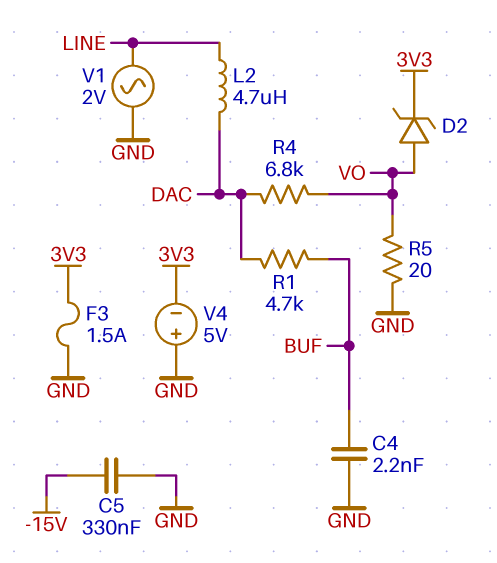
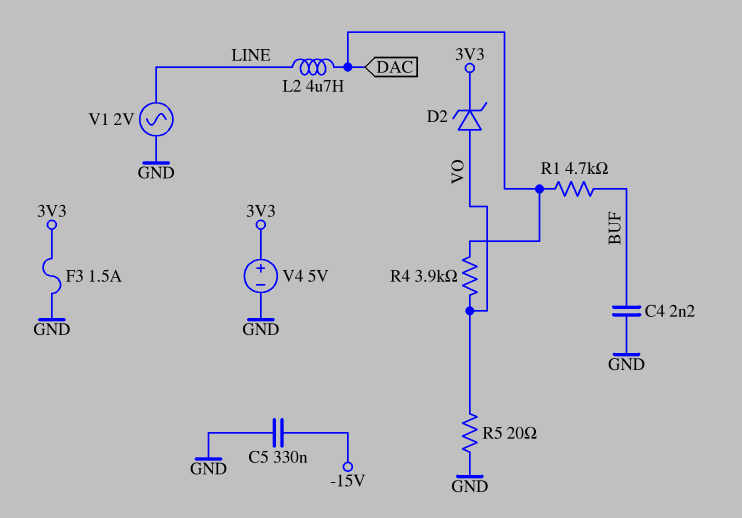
R4: 6.8k (DAC, VO) -> 3.9k (DAC, VO)
V4: 5V (plus GND, minus 3V3) -> 5V (plus 3V3, minus GND)

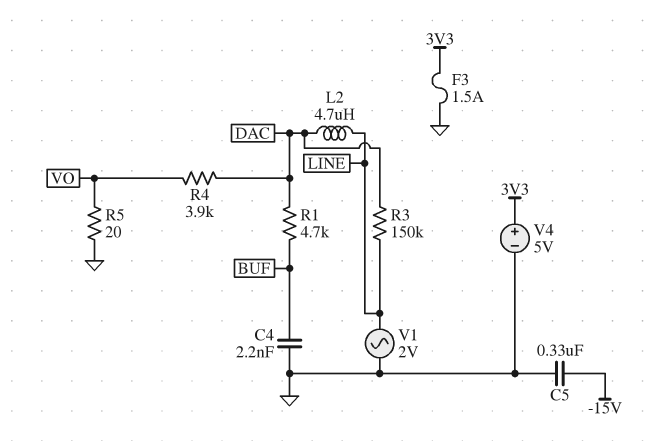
D2: zener (A VO, K 3V3) -> none
R3: none -> 150k (DAC, LINE)

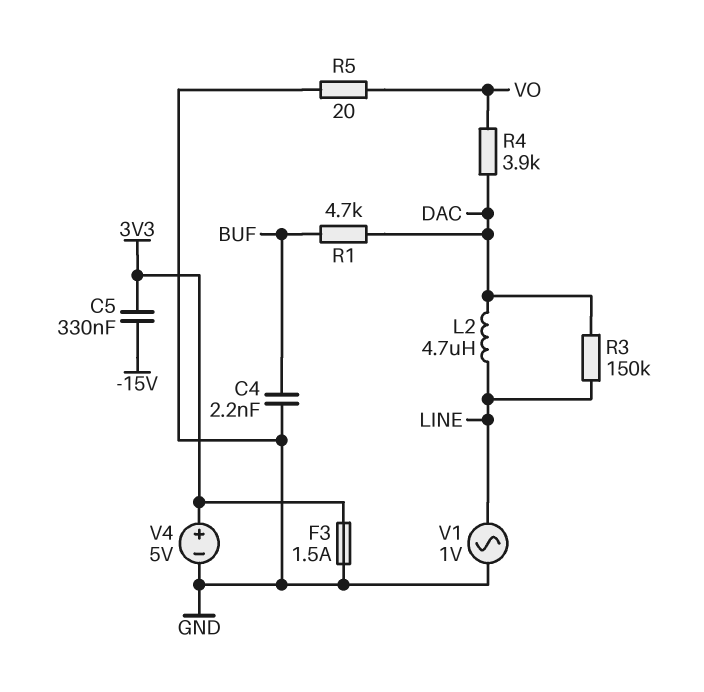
C5: 330nF (-15V, GND) -> 330nF (-15V, 3V3)
V1: AC 2V (GND, LINE) -> AC 1V (GND, LINE)

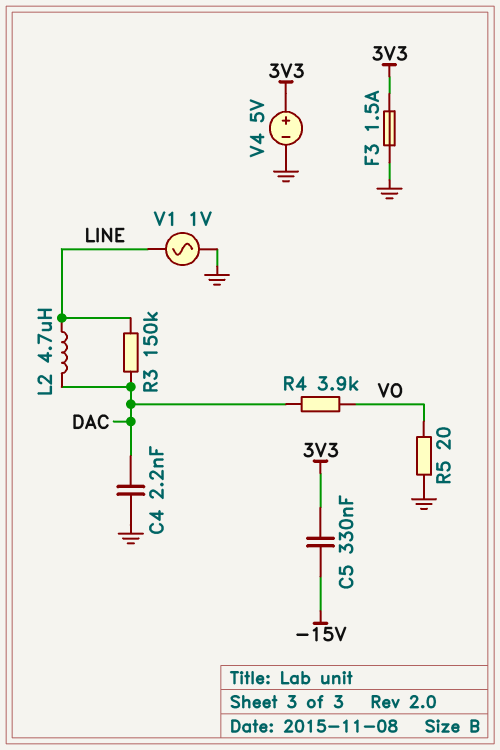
C4: 2.2nF (BUF, GND) -> 2.2nF (DAC, GND)
R1: 4.7k (BUF, DAC) -> none

